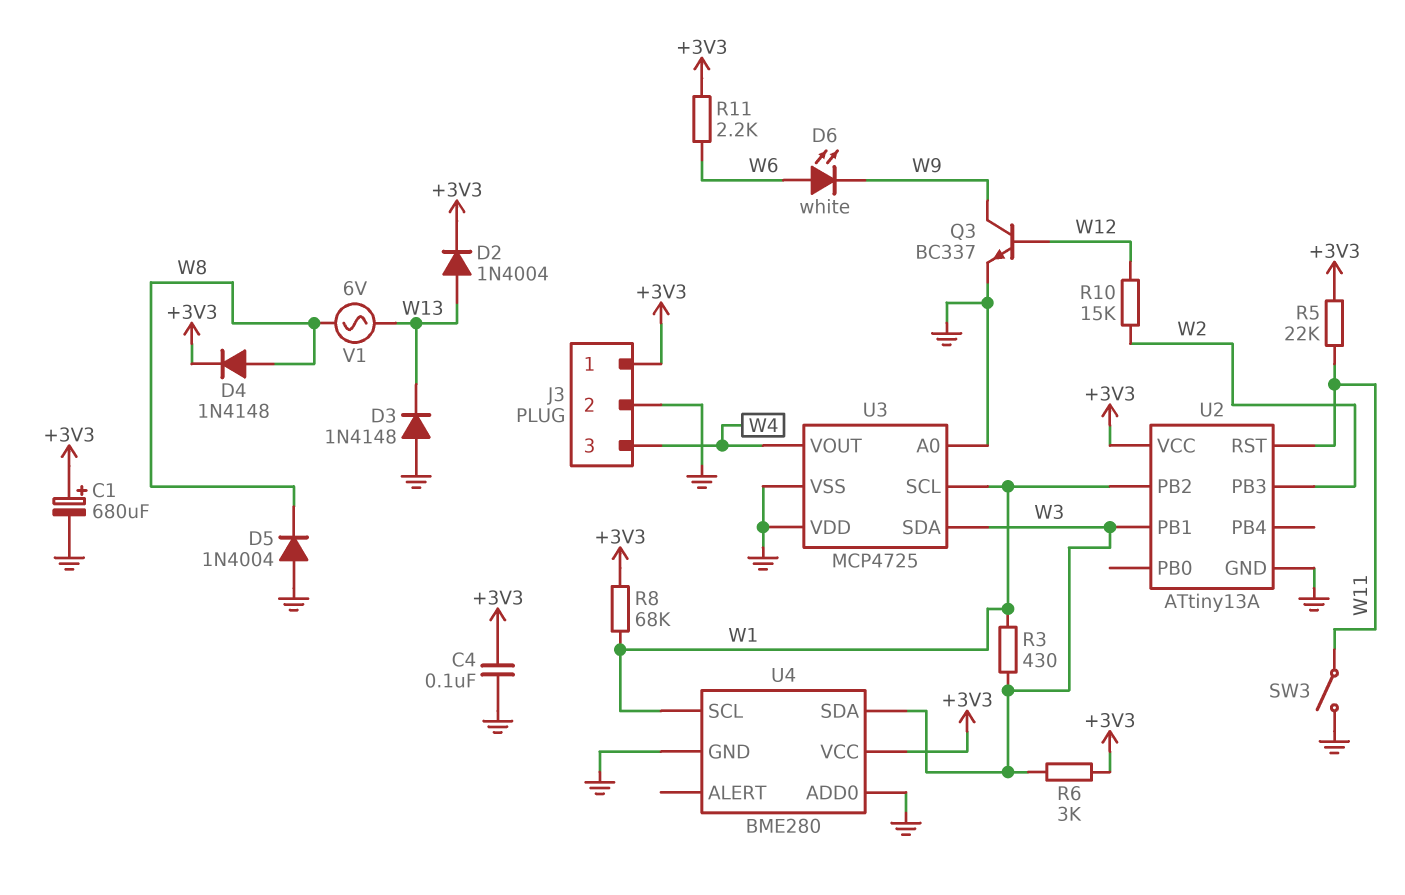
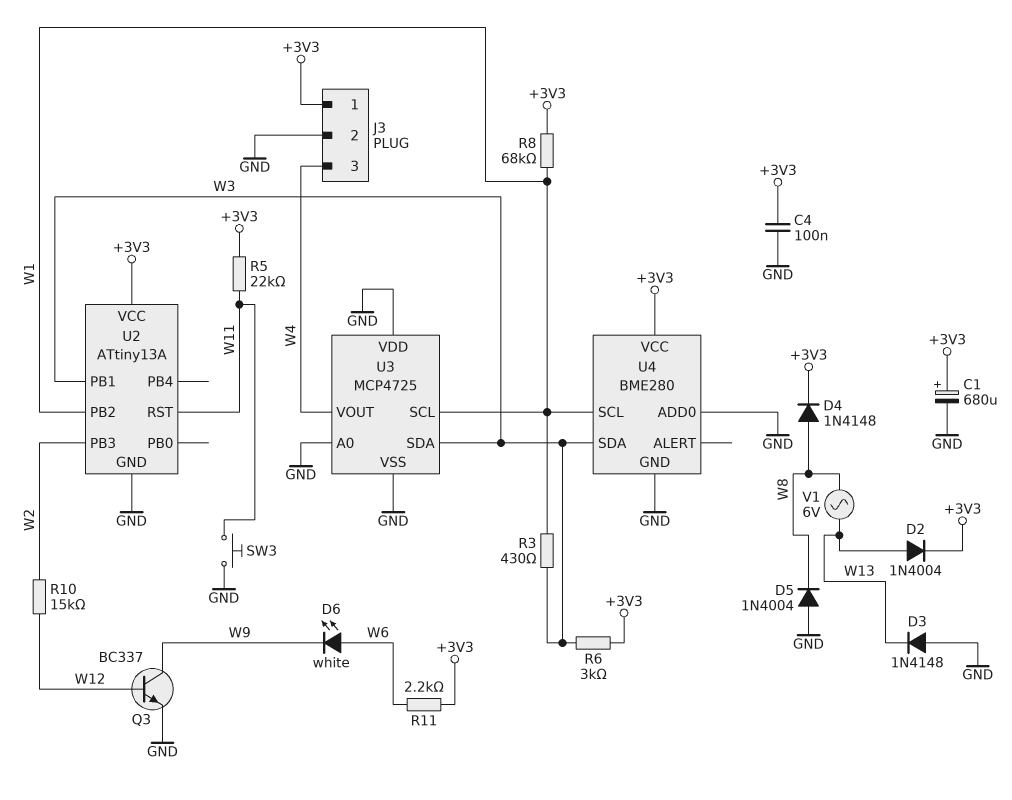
SW3: switch (GND, W11) -> button (GND, W11)

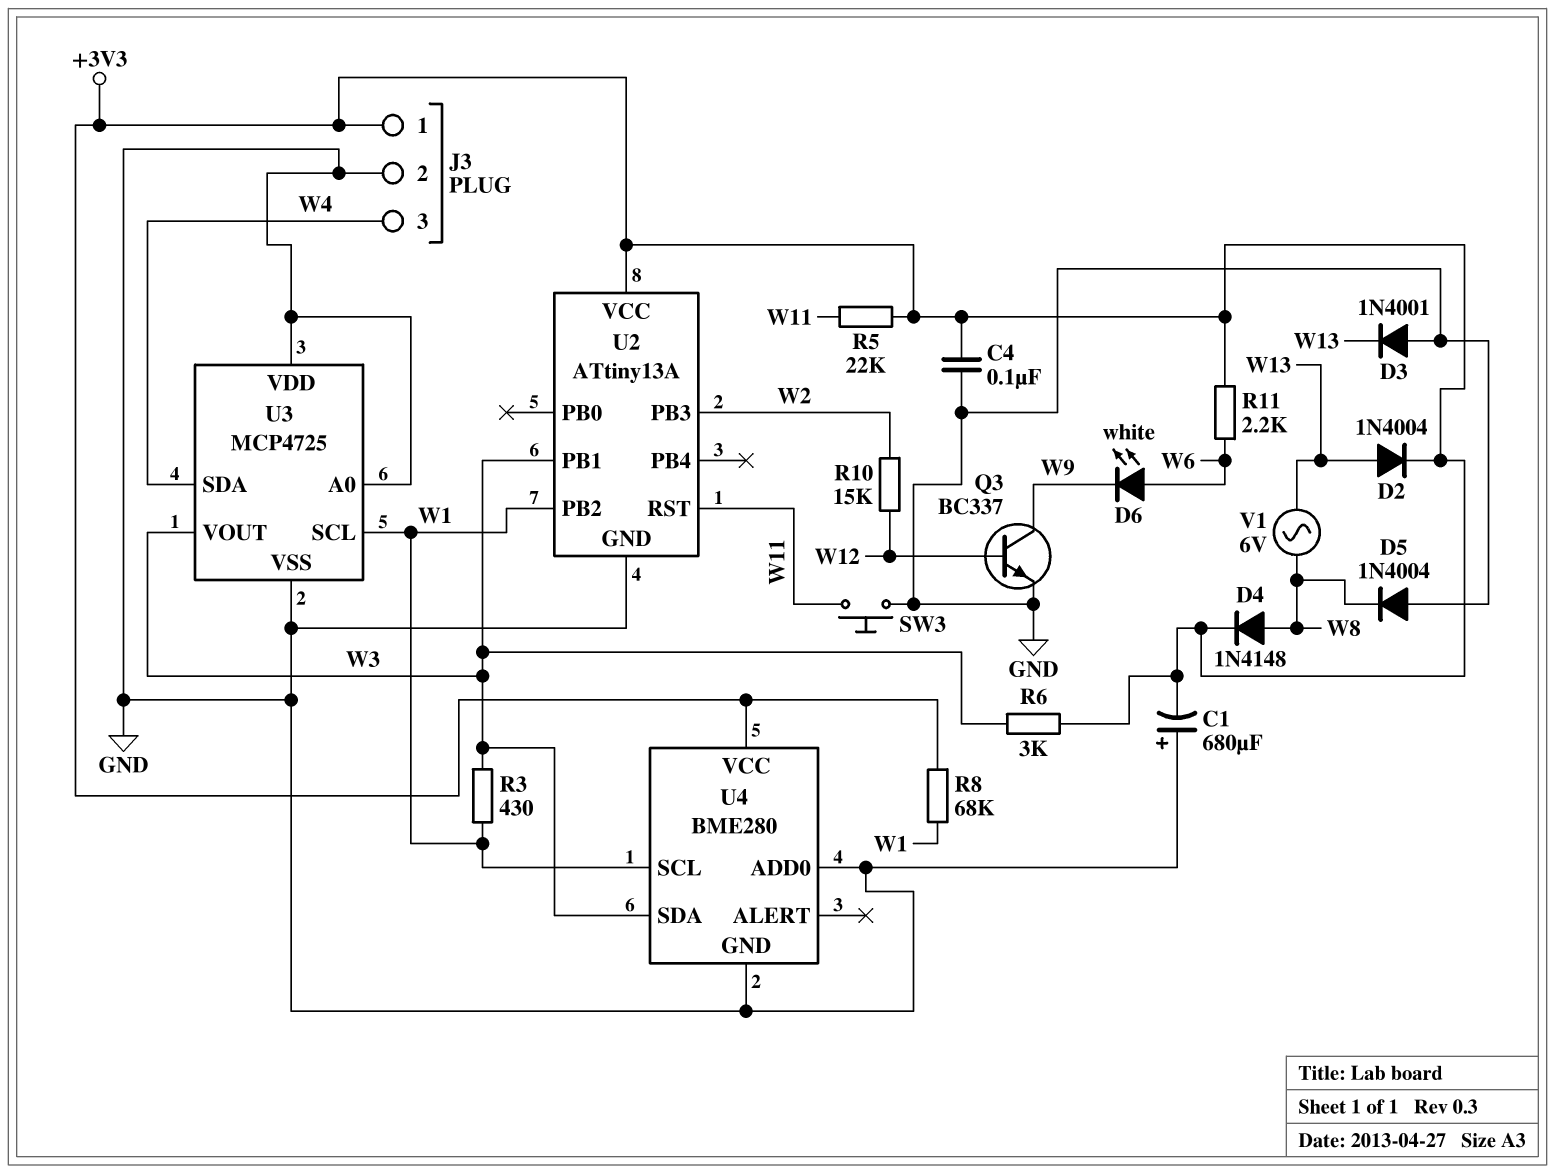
C1: 680uF (plus +3V3, minus GND) -> 680uF (plus GND, minus +3V3)
D3: diode 1N4148 (A GND, K W13) -> diode 1N4001 (A GND, K W13)
U3 pin SDA: W3 -> W4
U3 pin VOUT: W4 -> W3

